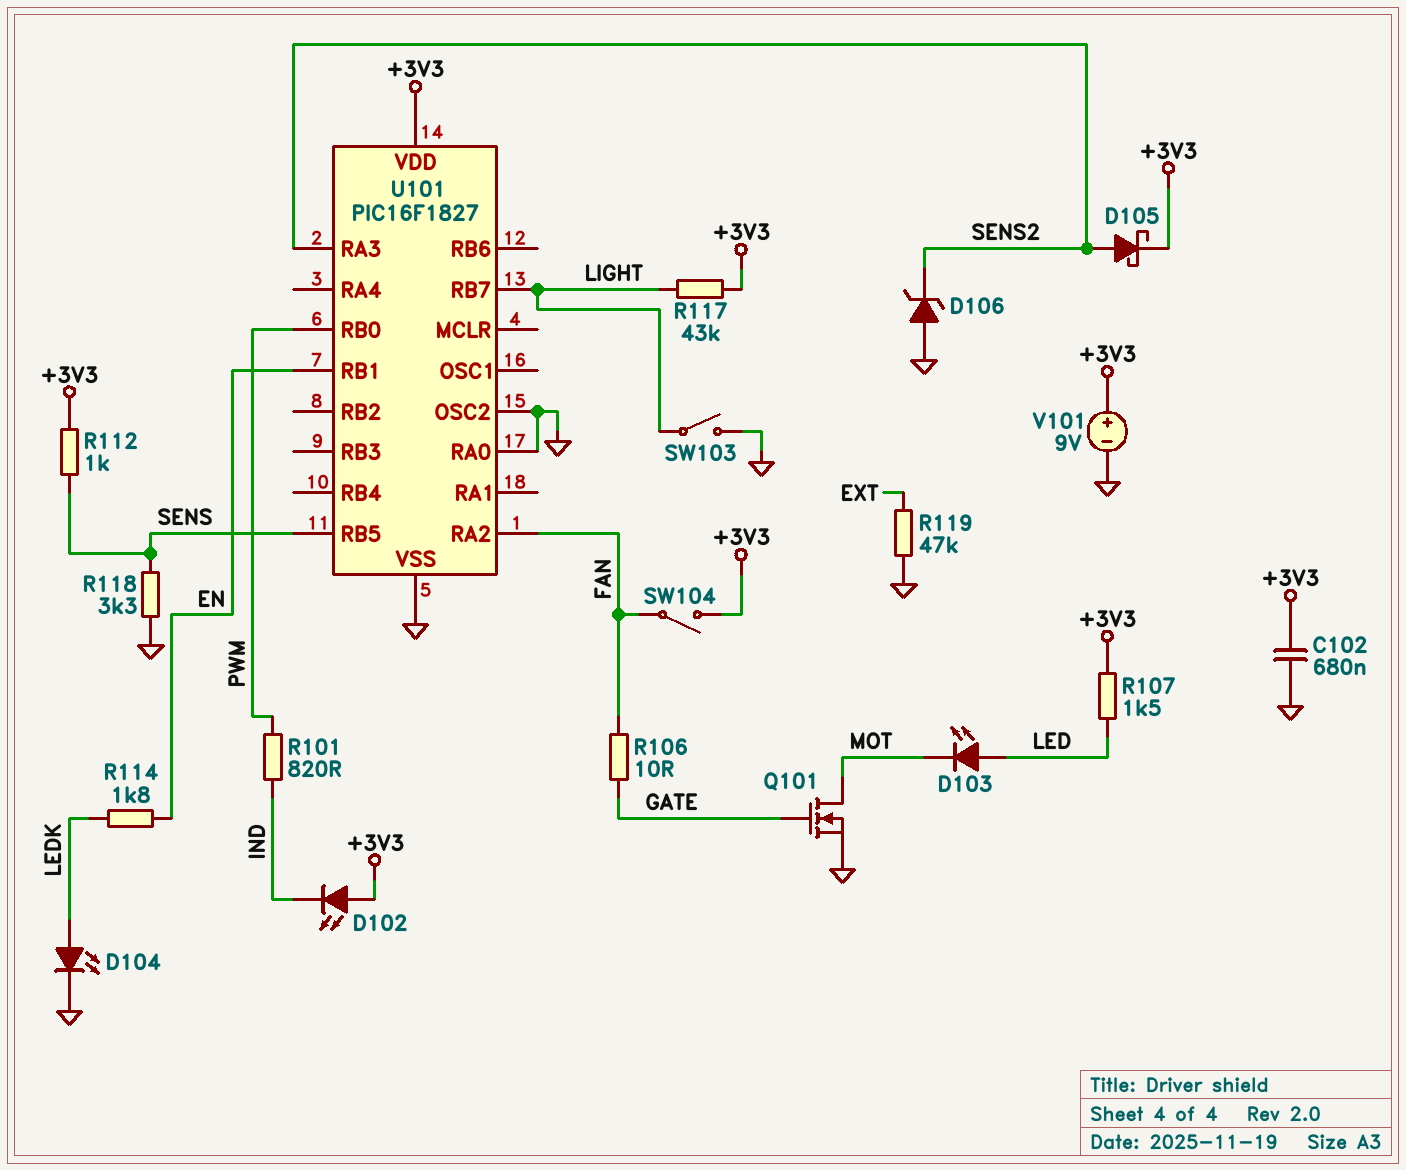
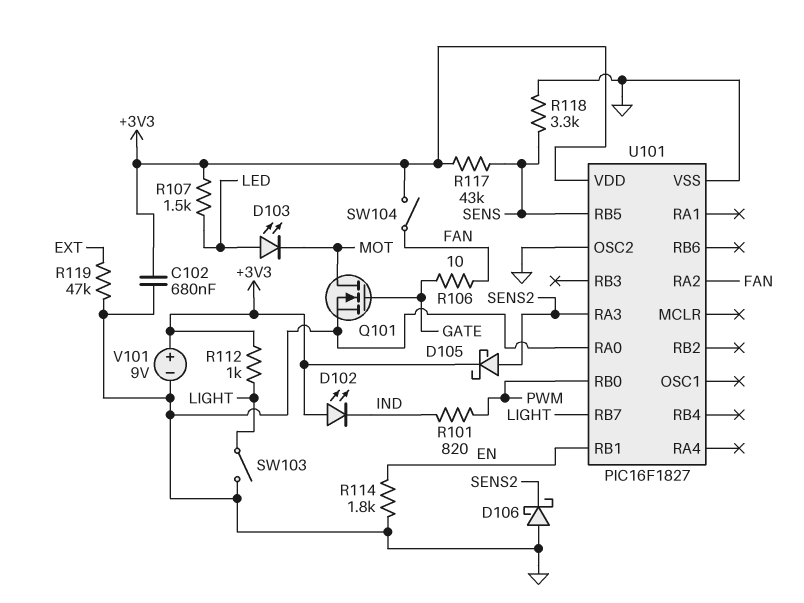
D104: LED (A LEDK, K GND) -> none
D106: zener (A GND, K SENS2) -> schottky (A GND, K SENS2)
R112: 1k (+3V3, SENS) -> 1k (+3V3, LIGHT)
R114: 1.8k (EN, LEDK) -> 1.8k (EN, GND)
R117: 43k (+3V3, LIGHT) -> 43k (+3V3, SENS)

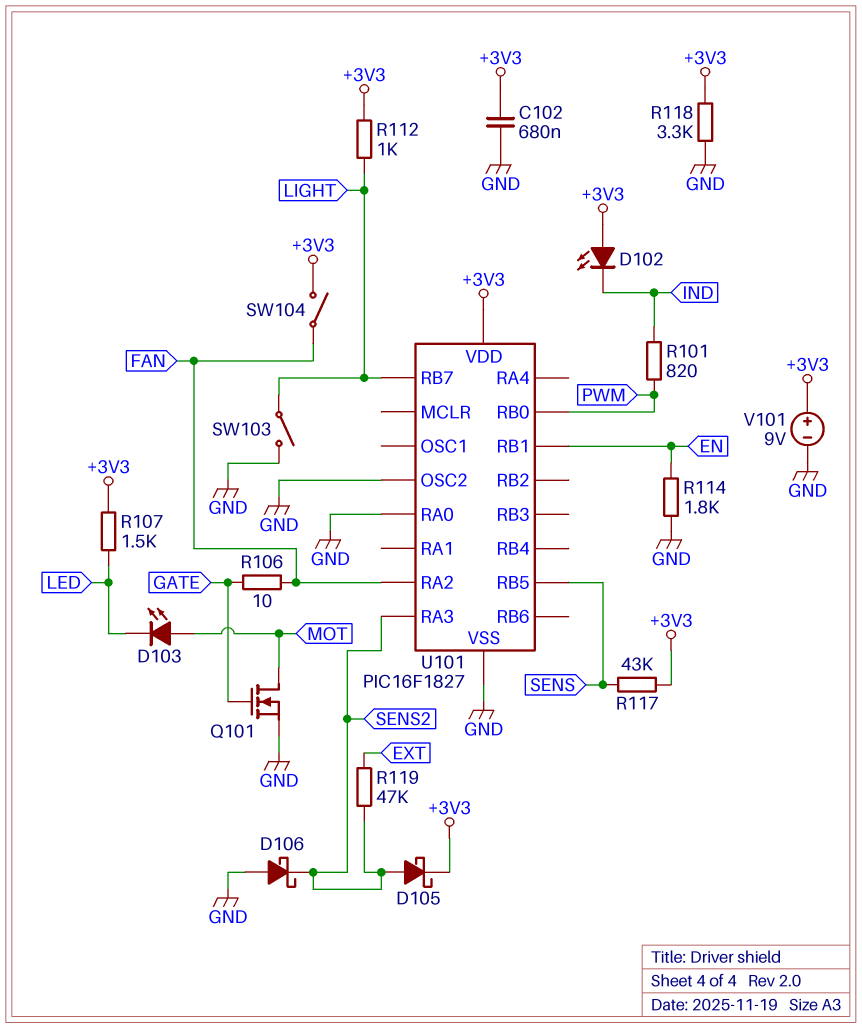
D103: LED (A LED, K MOT) -> LED (A MOT, K LED)
R118: 3.3k (GND, SENS) -> 3.3k (+3V3, GND)
R119: 47k (EXT, GND) -> 47k (EXT, SENS2)

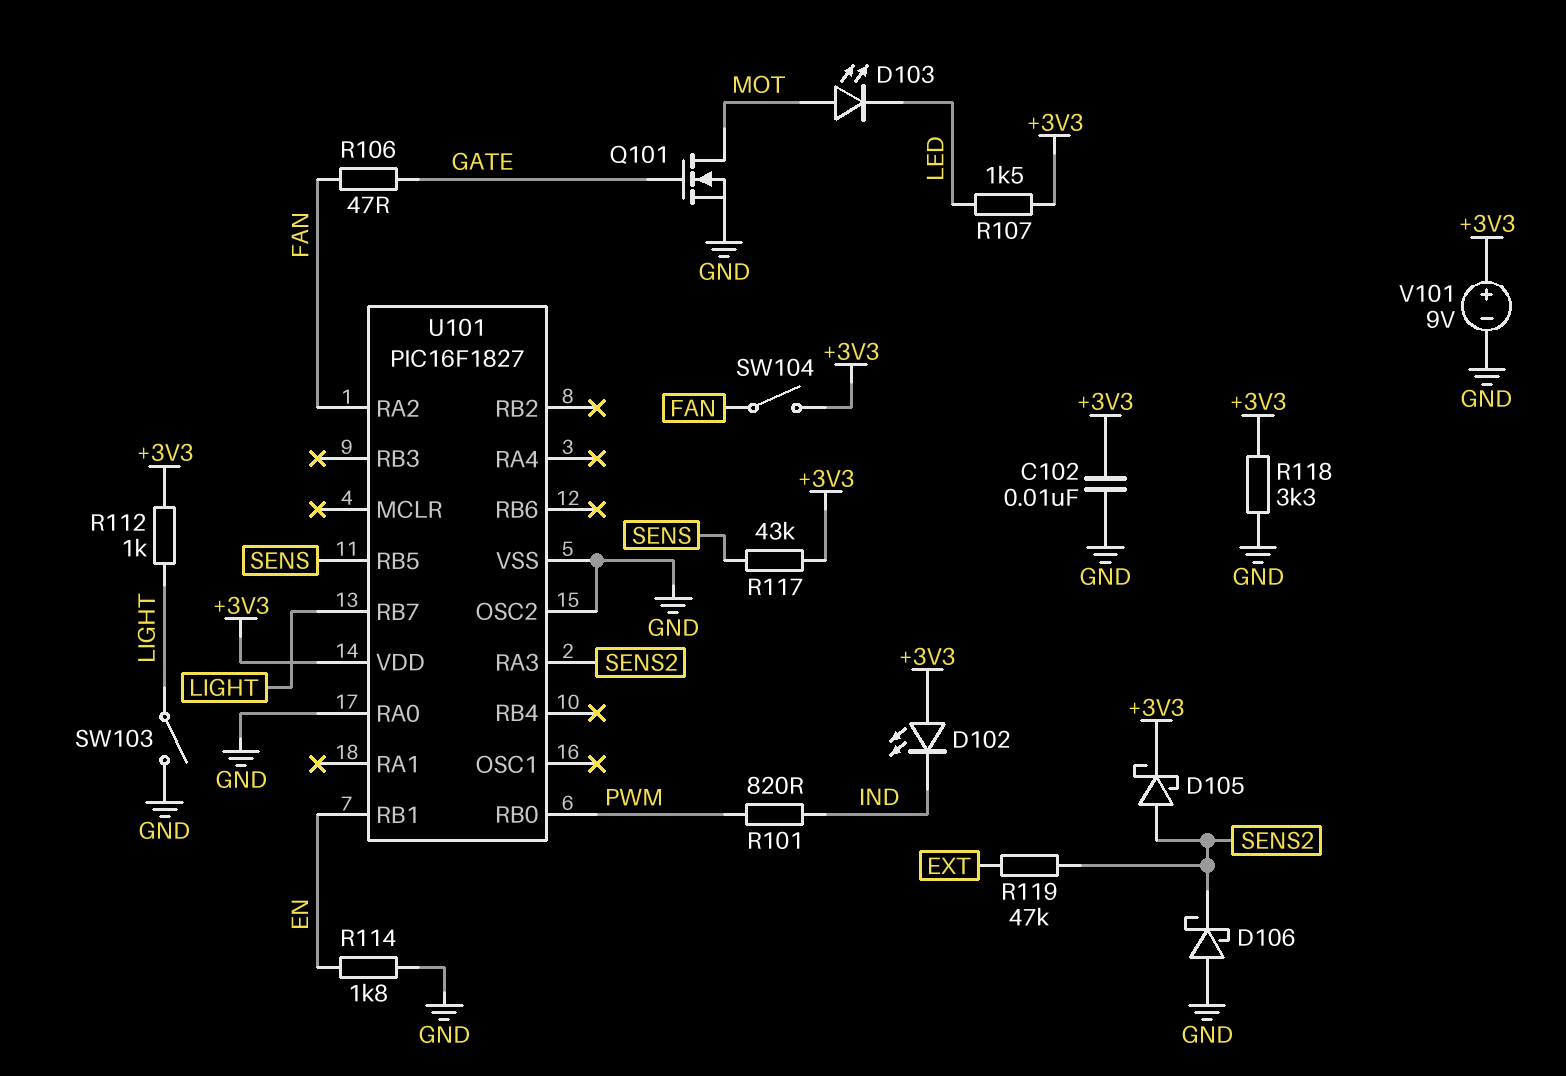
C102: 680nF (+3V3, GND) -> 10nF (+3V3, GND)
R106: 10 (FAN, GATE) -> 47 (FAN, GATE)

